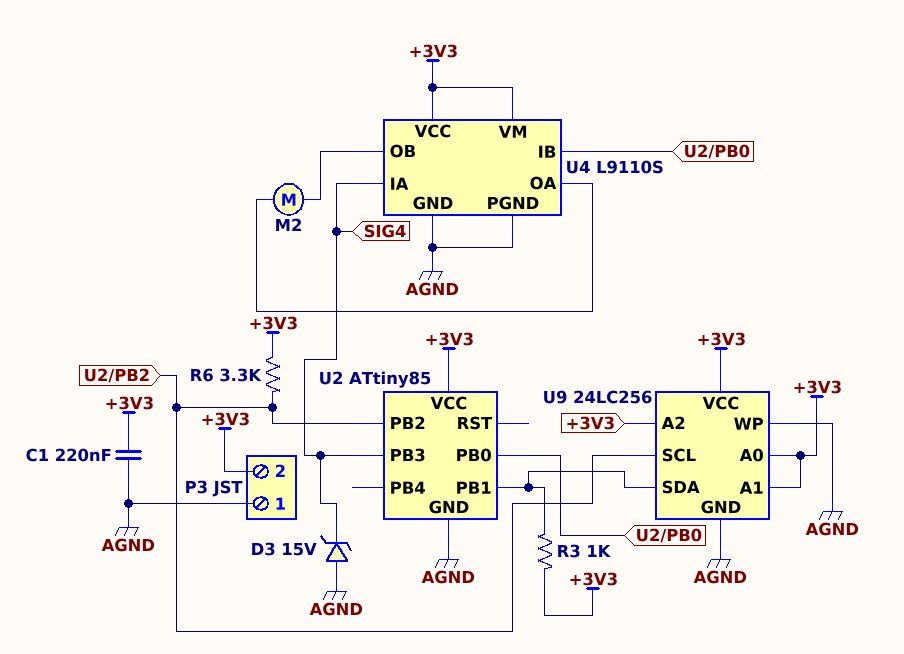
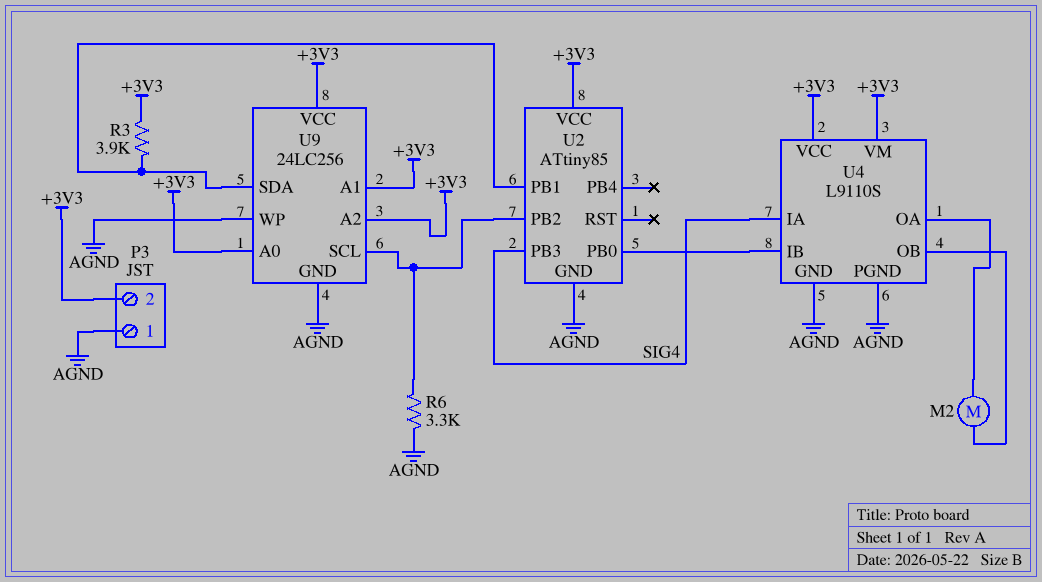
C1: 220nF (+3V3, AGND) -> none
D3: zener 15V (A AGND, K SIG4) -> none
R3: 1k (+3V3, U2/PB1) -> 3.9k (+3V3, U2/PB1)
R6: 3.3k (+3V3, U2/PB2) -> 3.3k (AGND, U2/PB2)

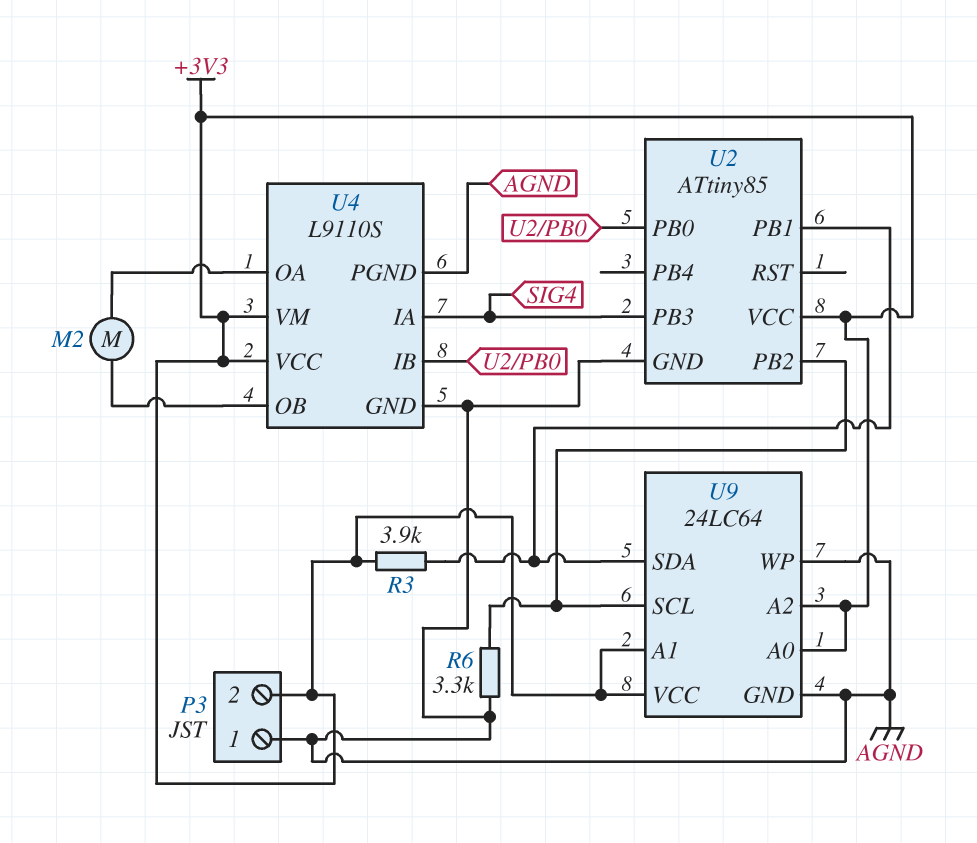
U9: 24LC256 -> 24LC64

